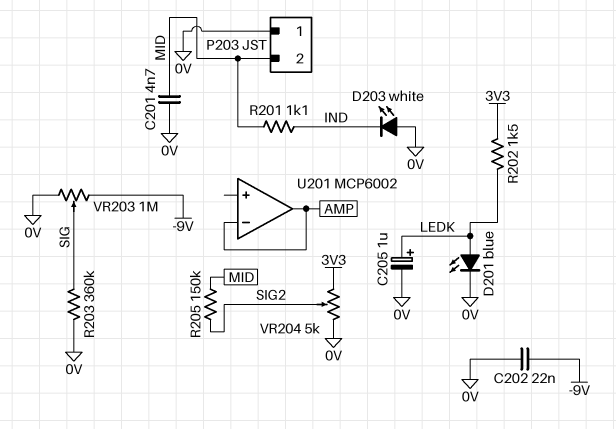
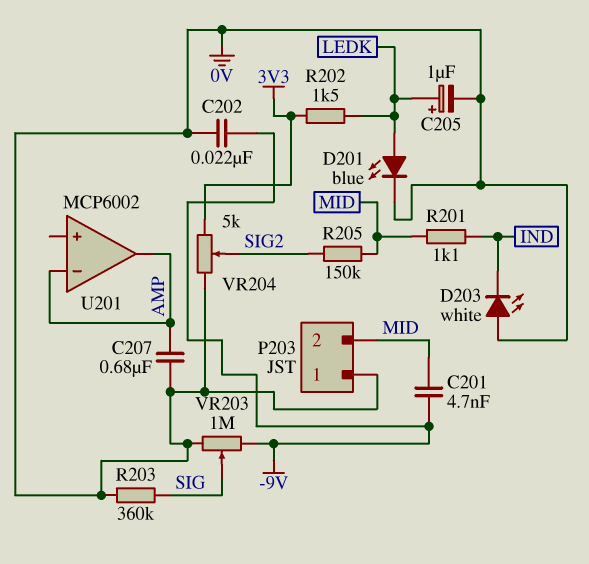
C201: 4.7nF (0V, MID) -> 4.7nF (-9V, MID)
C207: none -> 680nF (0V, AMP)

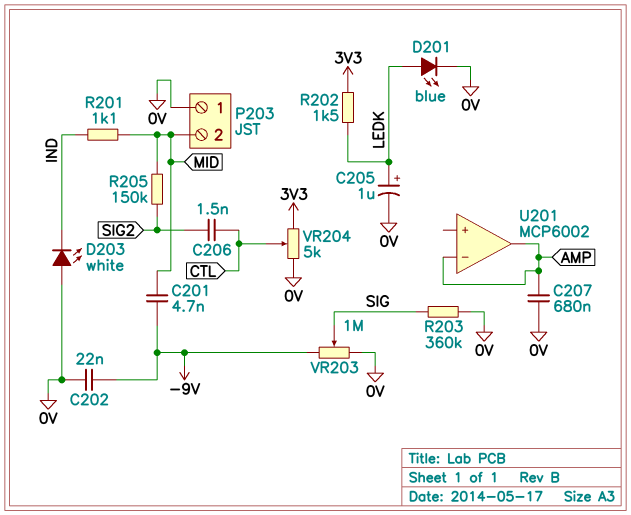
C206: none -> 1.5nF (CTL, SIG2)
VR204: 5k (0V, 3V3, wiper SIG2) -> 5k (0V, 3V3, wiper CTL)

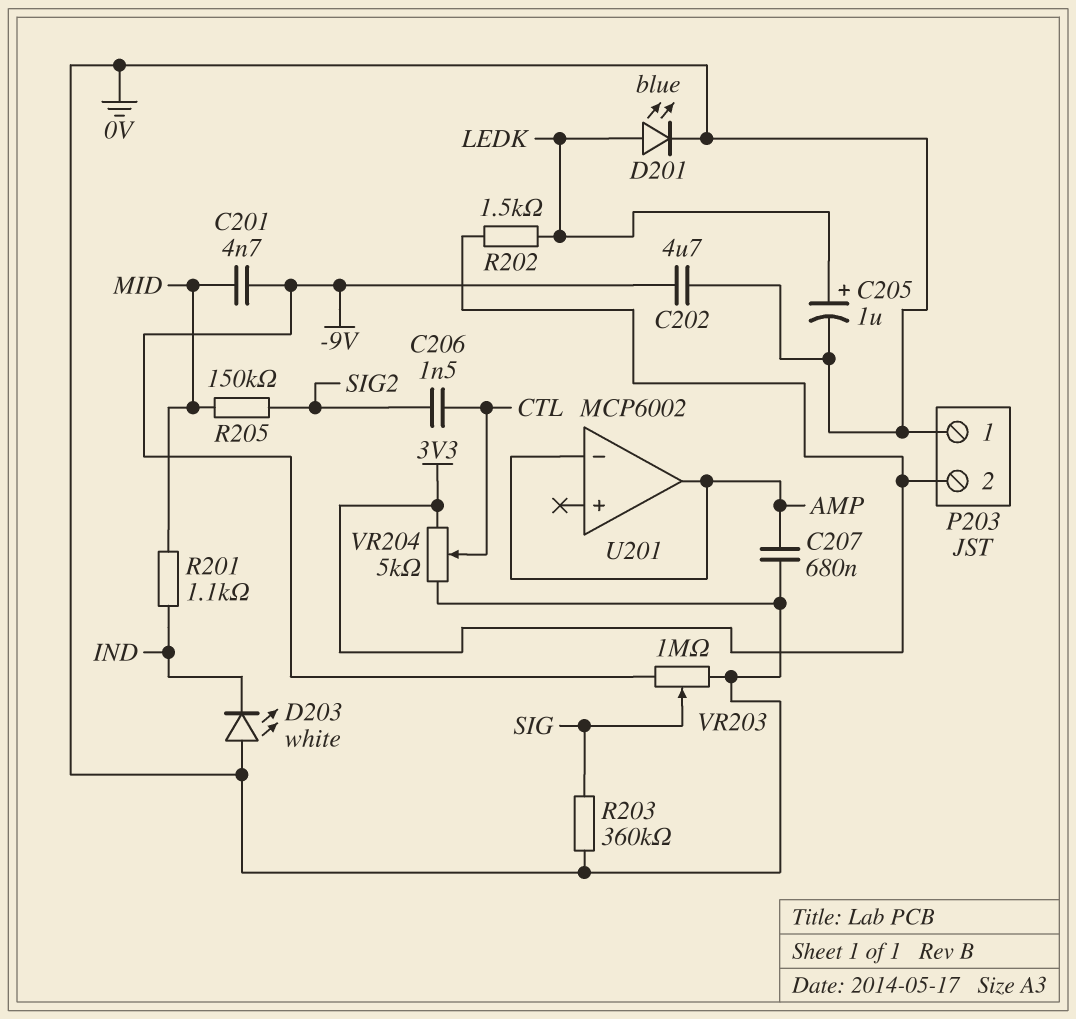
C202: 22nF (-9V, 0V) -> 4.7uF (-9V, 0V)
P203 pin 2: MID -> 3V3

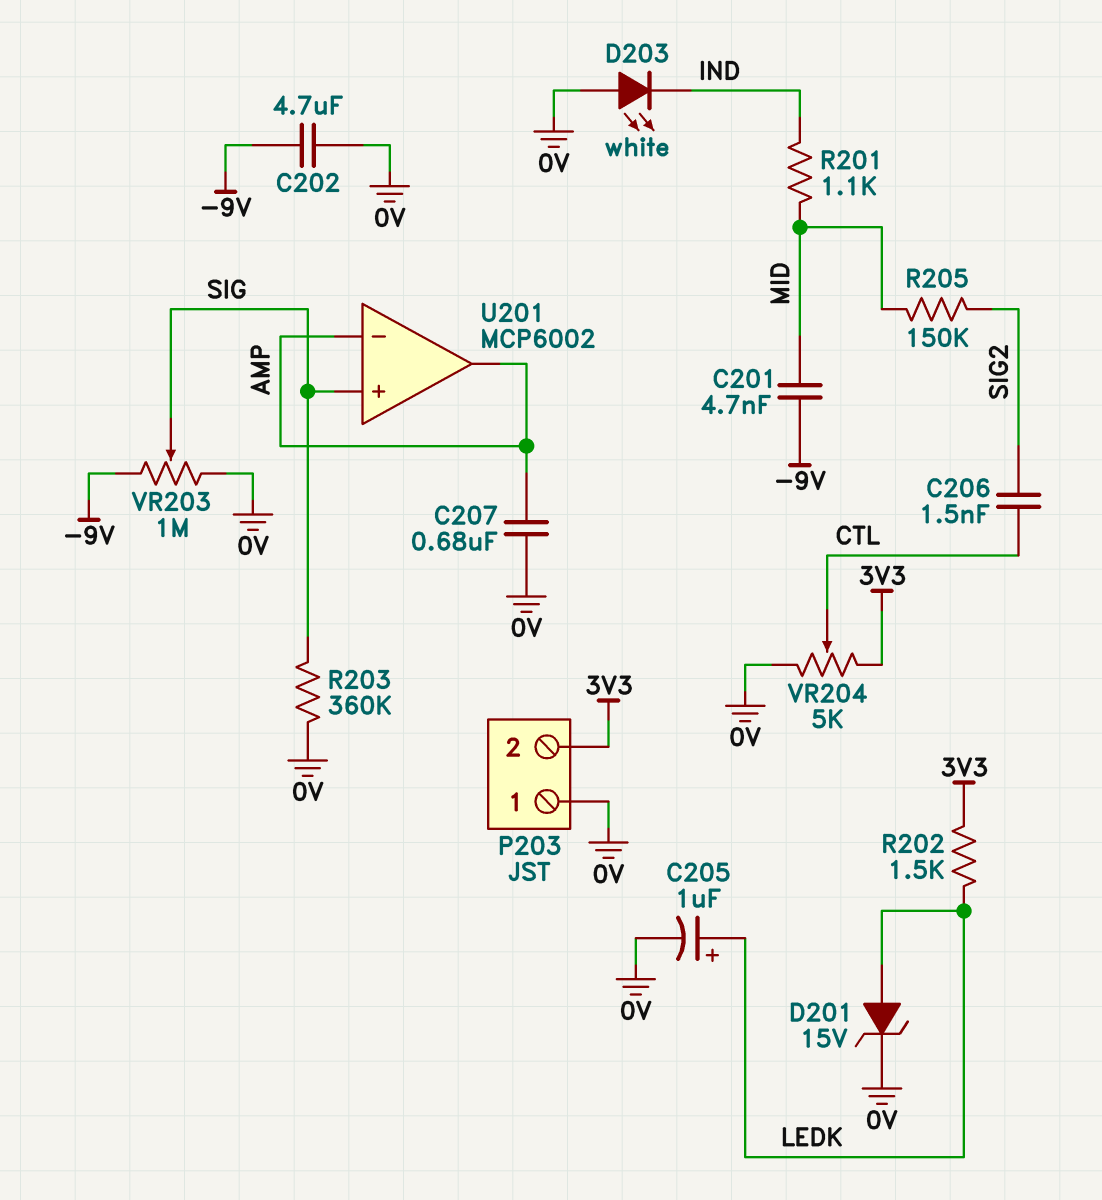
D201: LED blue (A LEDK, K 0V) -> zener 15V (A LEDK, K 0V)
U201 pin in+: none -> SIG

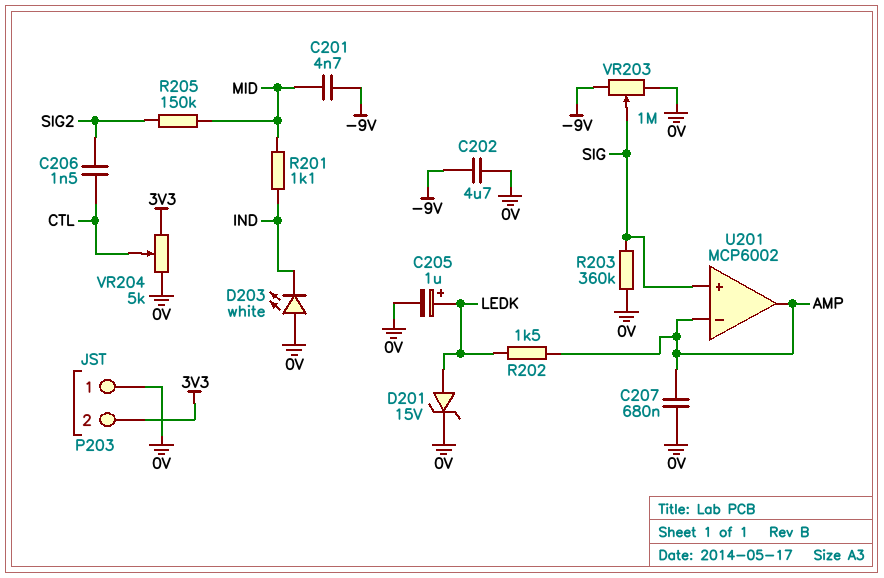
R202: 1.5k (3V3, LEDK) -> 1.5k (AMP, LEDK)

